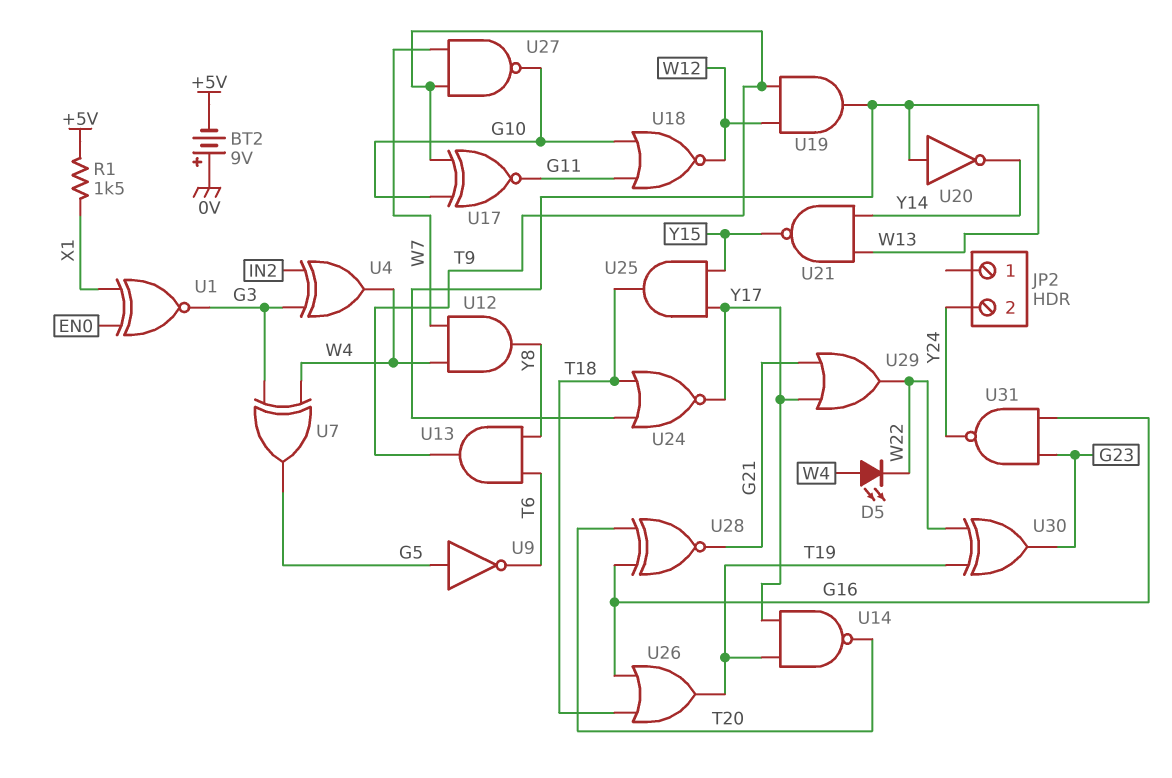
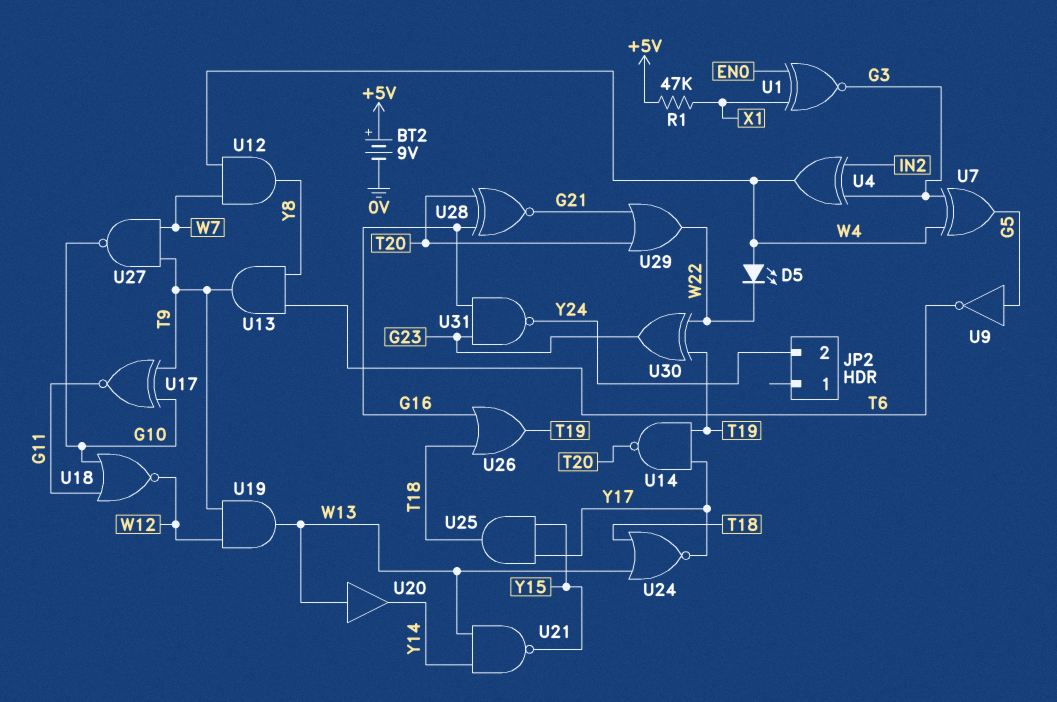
BT2: 9V (plus 0V, minus +5V) -> 9V (plus +5V, minus 0V)
R1: 1.5k (+5V, X1) -> 47k (+5V, X1)
U20: NOT (in W13, out Y14) -> buffer (in W13, out Y14)
U29: OR (in G21, in Y17, out W22) -> OR (in G21, in T20, out W22)

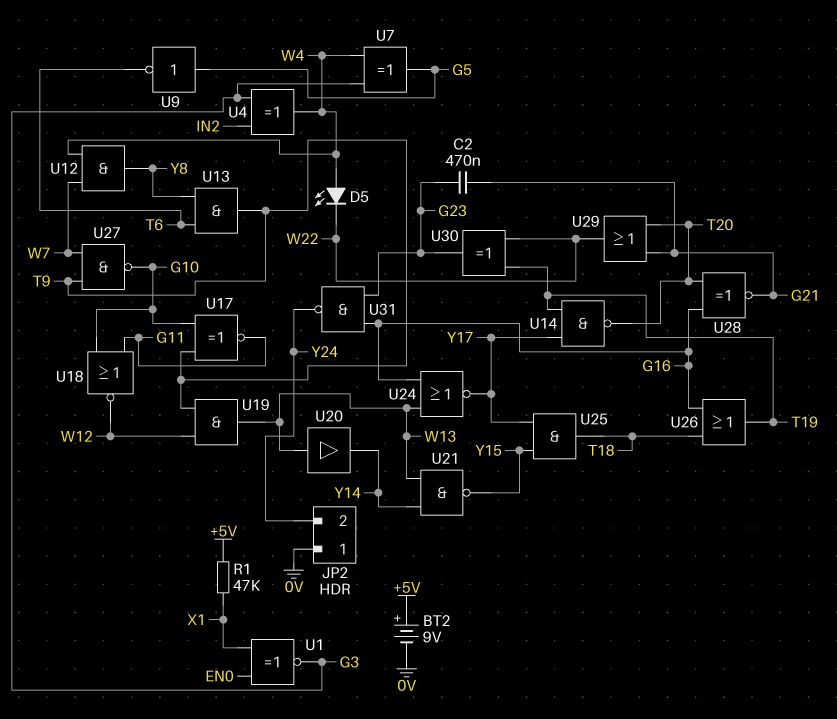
C2: none -> 470nF (G21, G23)
JP2 pin 1: none -> 0V
U24: NOR (in T18, in W13, out Y17) -> NOR (in G16, in W13, out Y17)

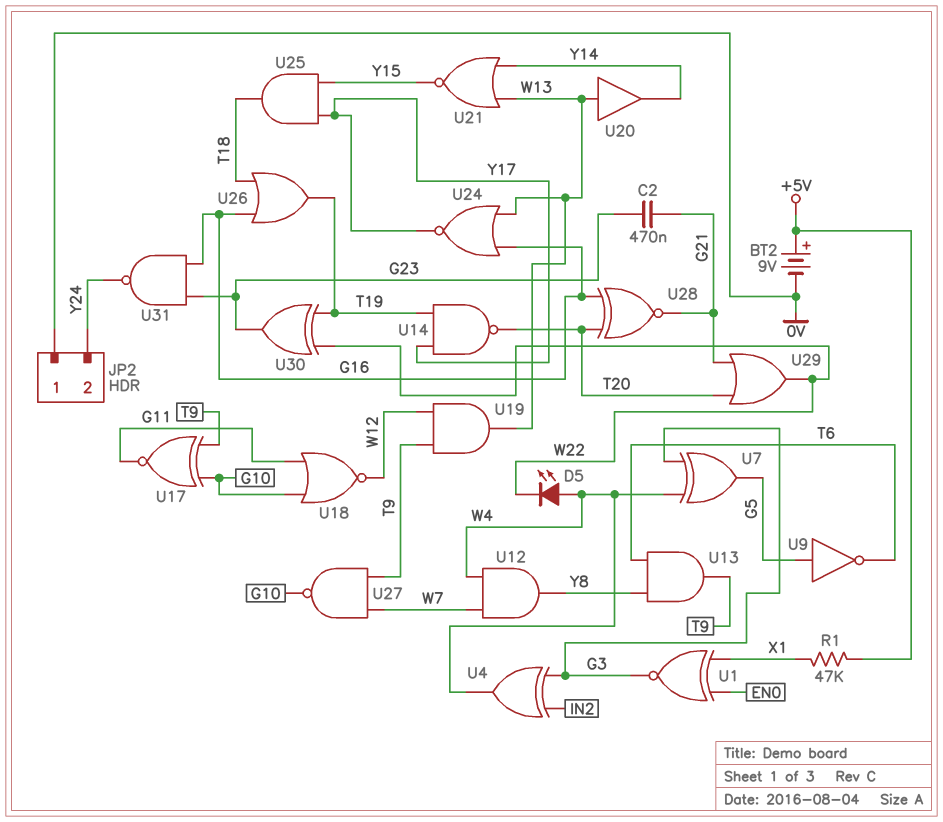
U21: NAND (in W13, in Y14, out Y15) -> NOR (in W13, in Y14, out Y15)

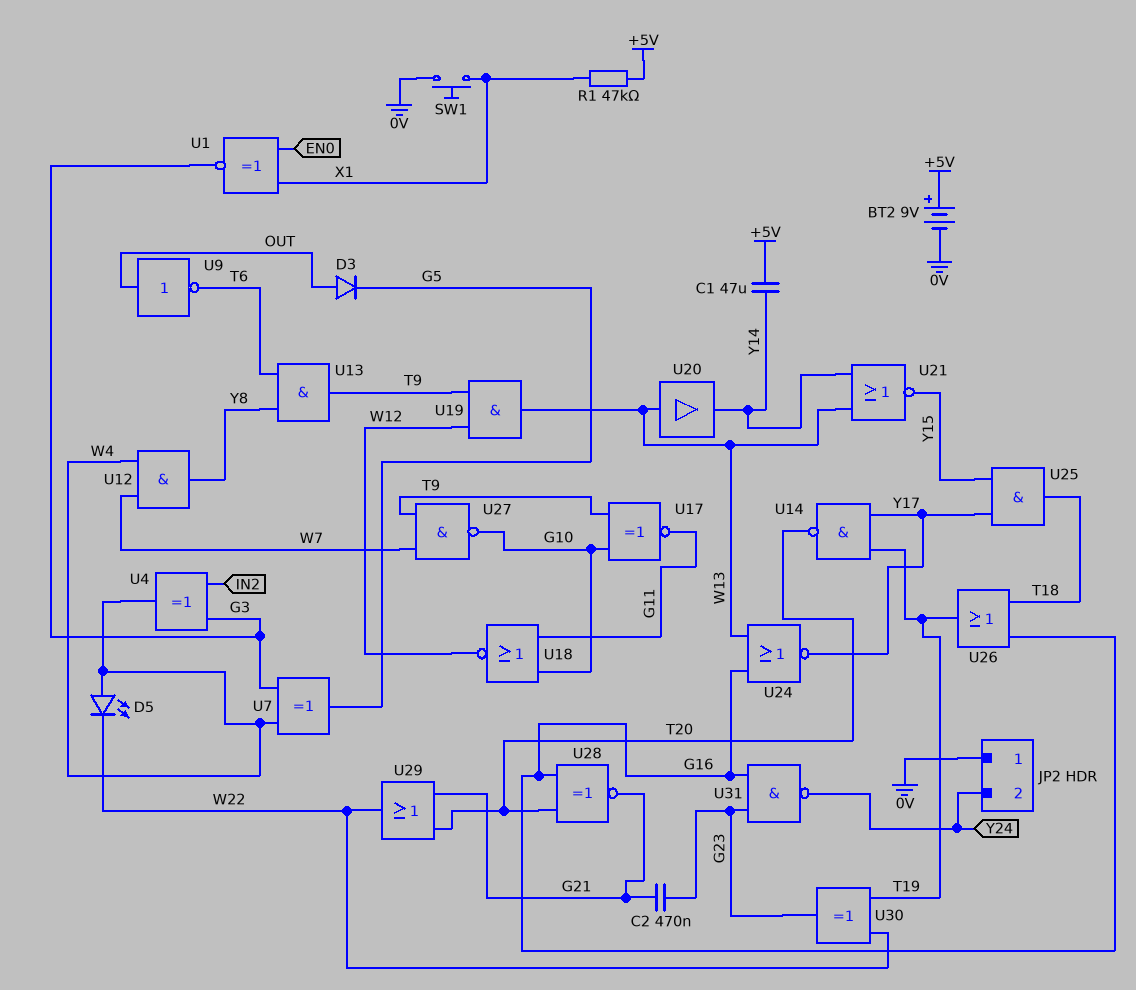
C1: none -> 47uF (+5V, Y14)
D3: none -> diode (A OUT, K G5)
SW1: none -> button (0V, X1)
U9: NOT (in G5, out T6) -> NOT (in OUT, out T6)

